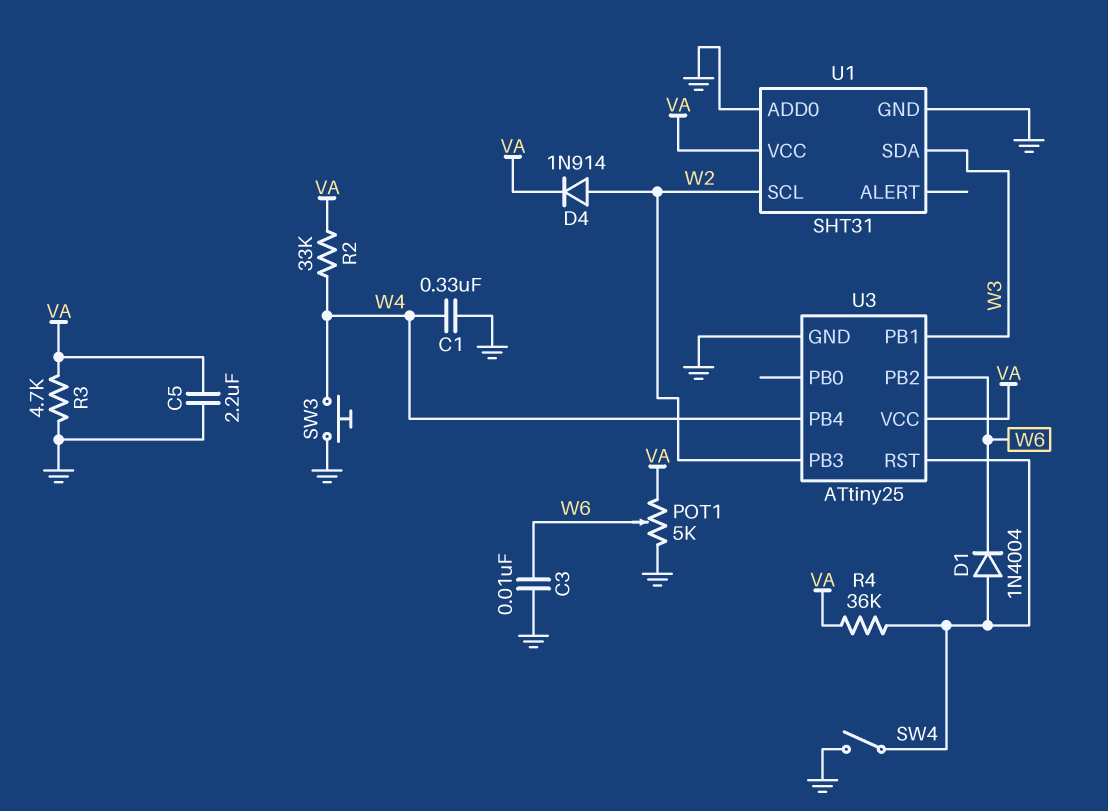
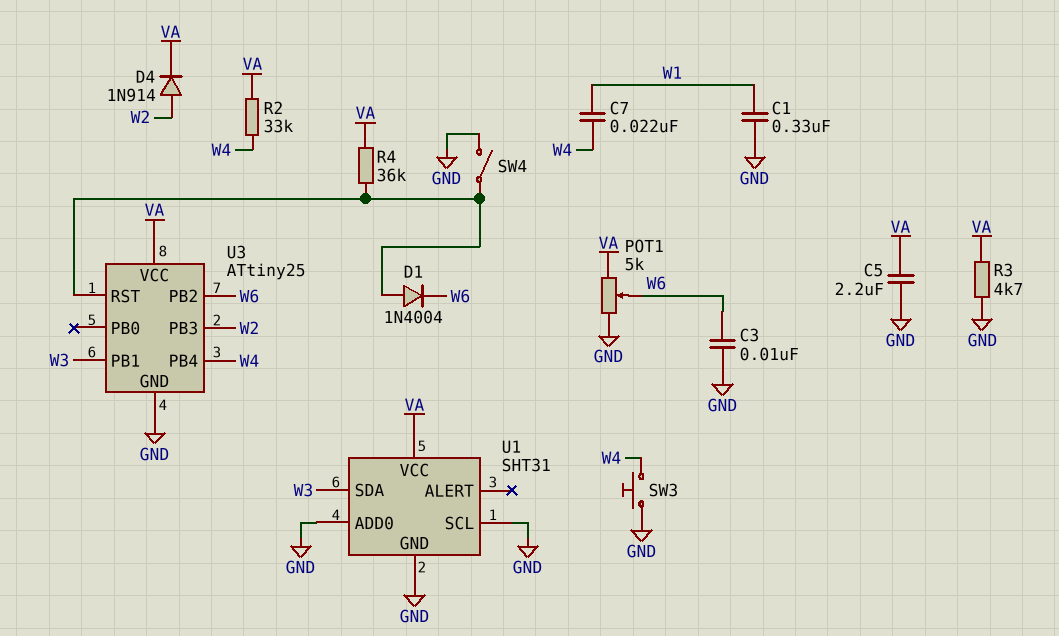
C1: 330nF (GND, W4) -> 330nF (GND, W1)
C7: none -> 22nF (W1, W4)
U1 pin SCL: W2 -> GND

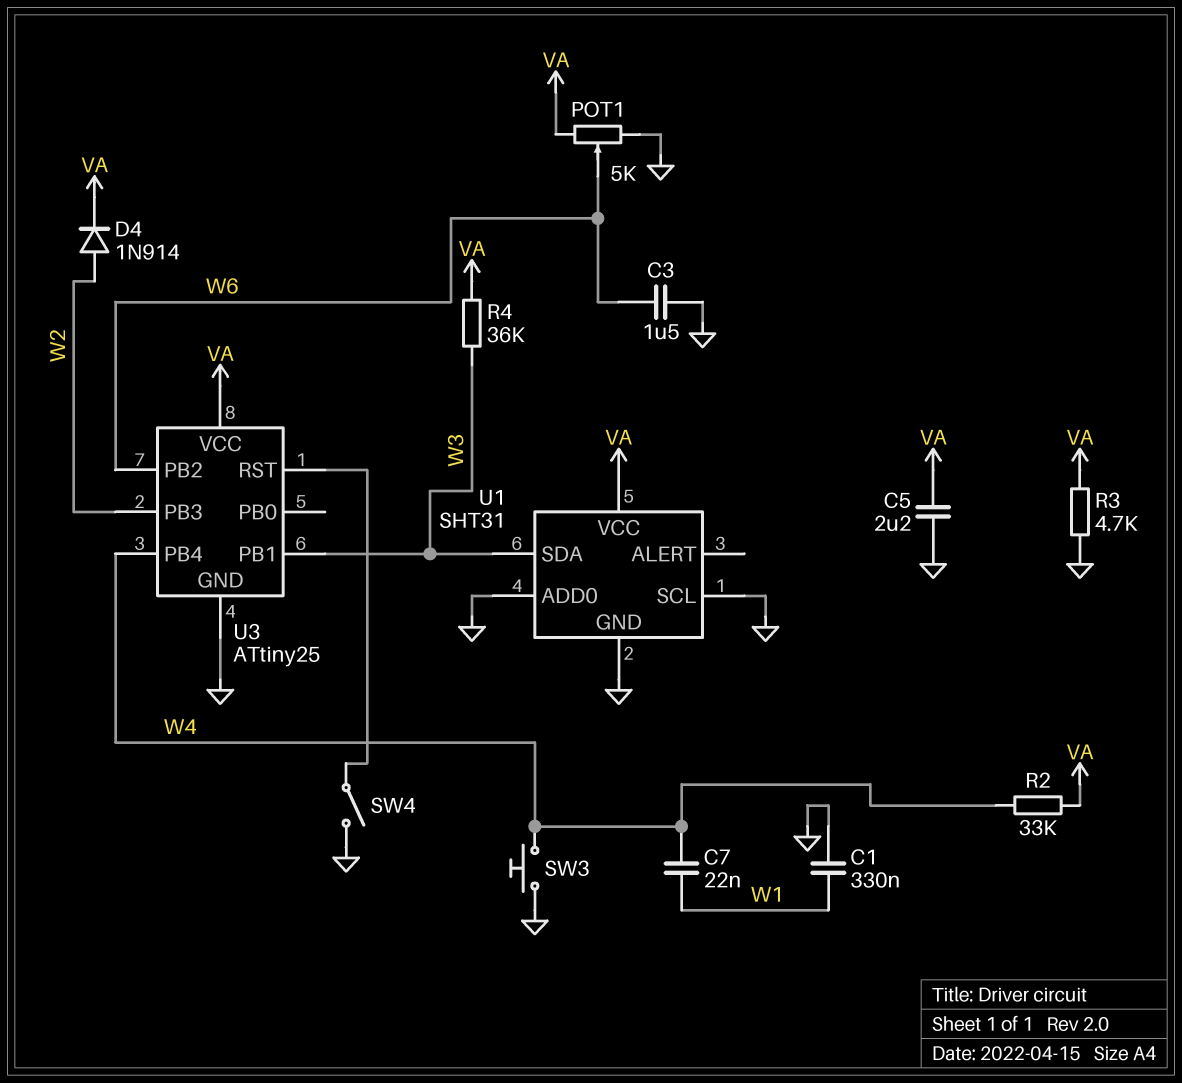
C3: 10nF (GND, W6) -> 1.5uF (GND, W6)
D1: diode 1N4004 (A U3/RST, K W6) -> none
R4: 36k (U3/RST, VA) -> 36k (VA, W3)

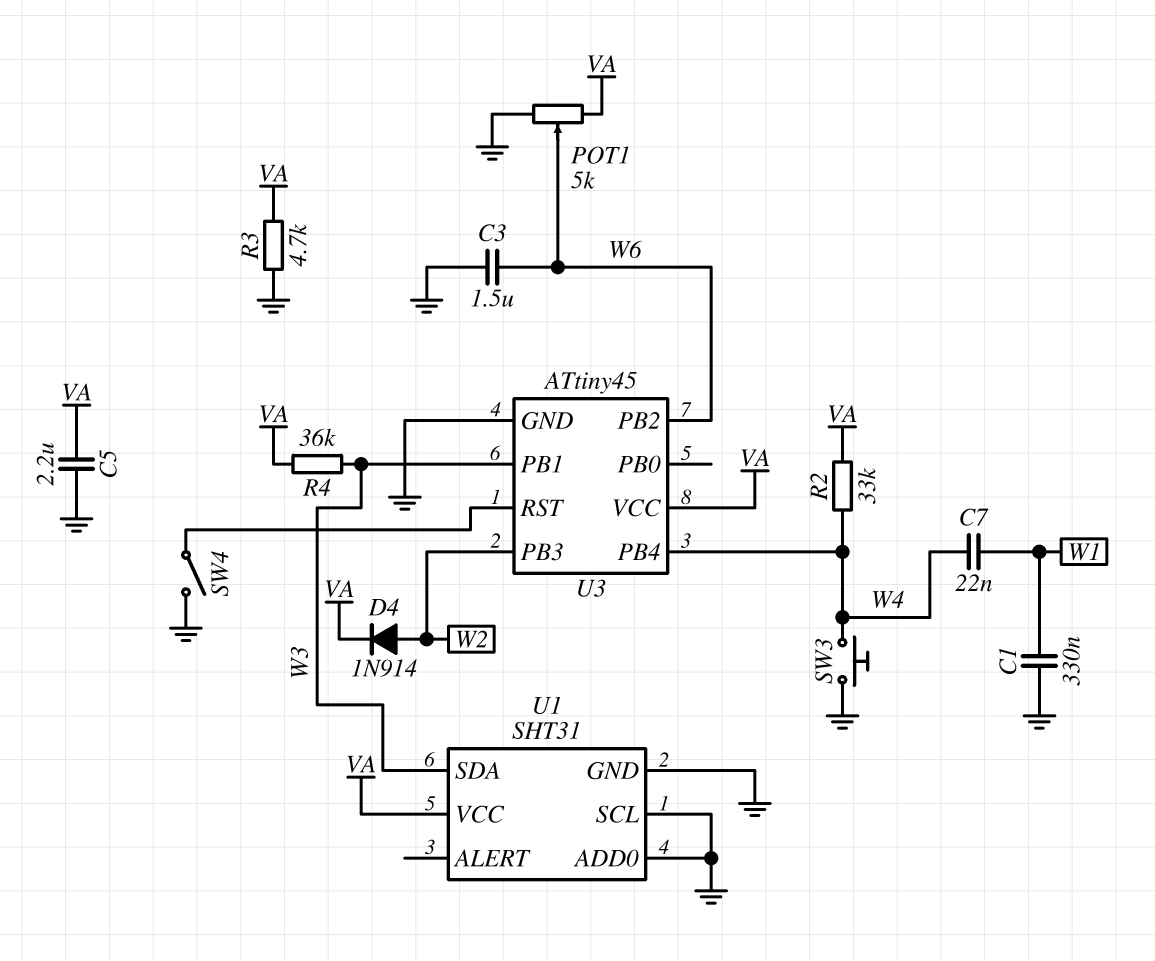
U3: ATtiny25 -> ATtiny45

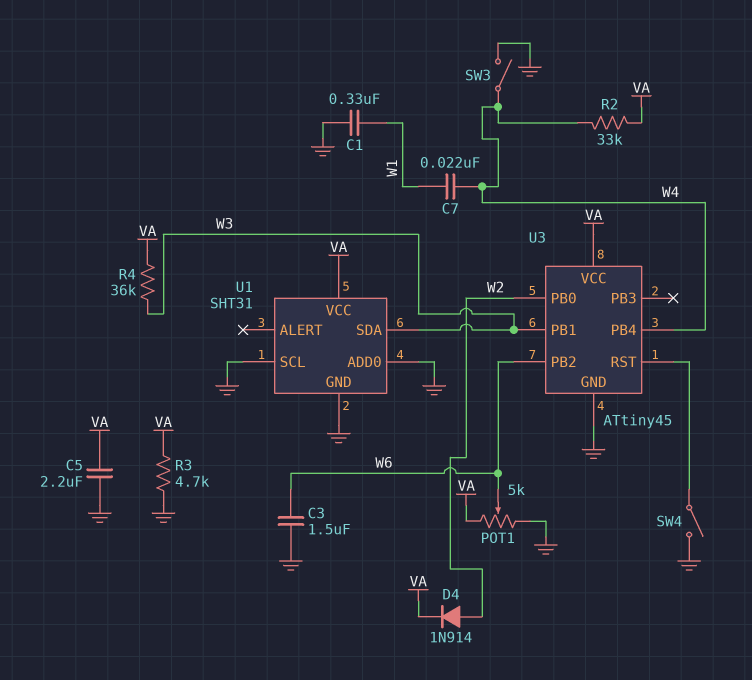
SW3: button (GND, W4) -> switch (GND, W4)
U3 pin PB0: none -> W2
U3 pin PB3: W2 -> none

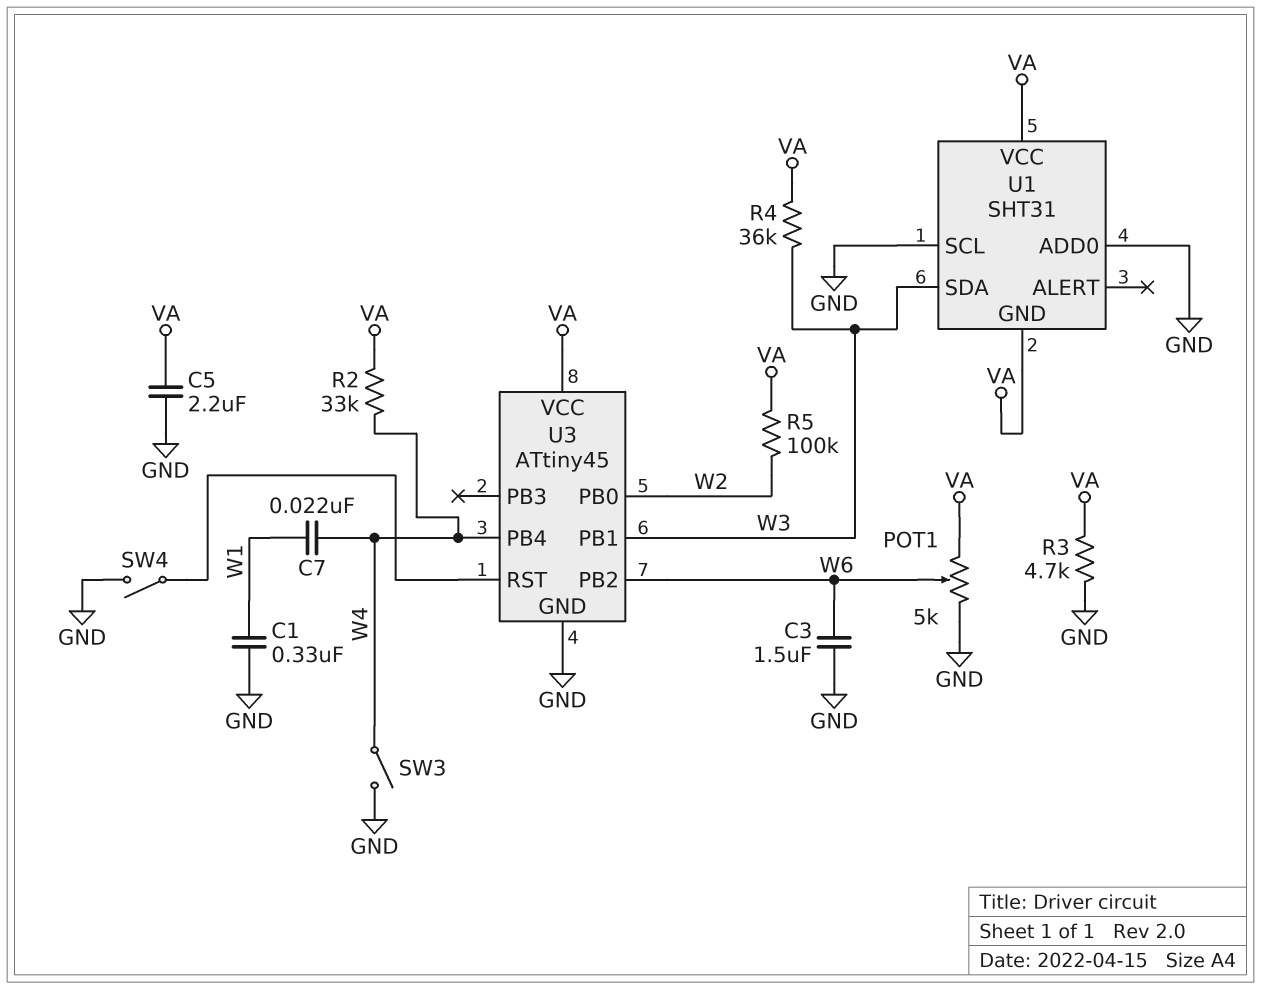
D4: diode 1N914 (A W2, K VA) -> none
R5: none -> 100k (VA, W2)
U1 pin GND: GND -> VA

